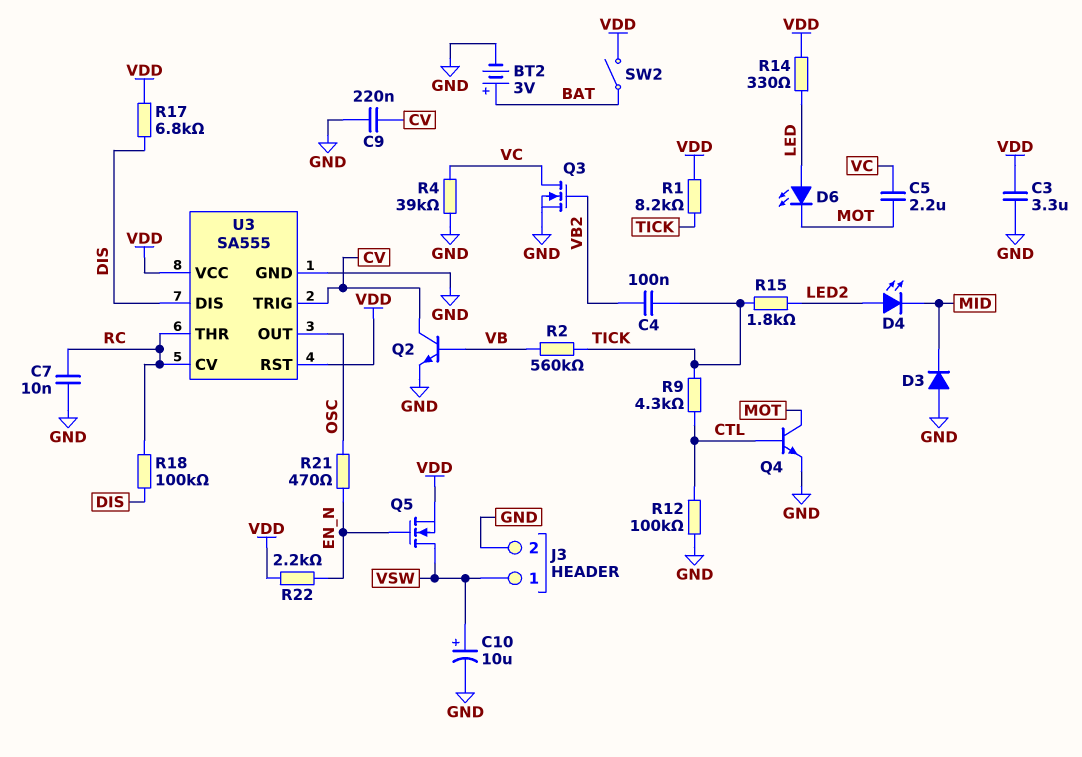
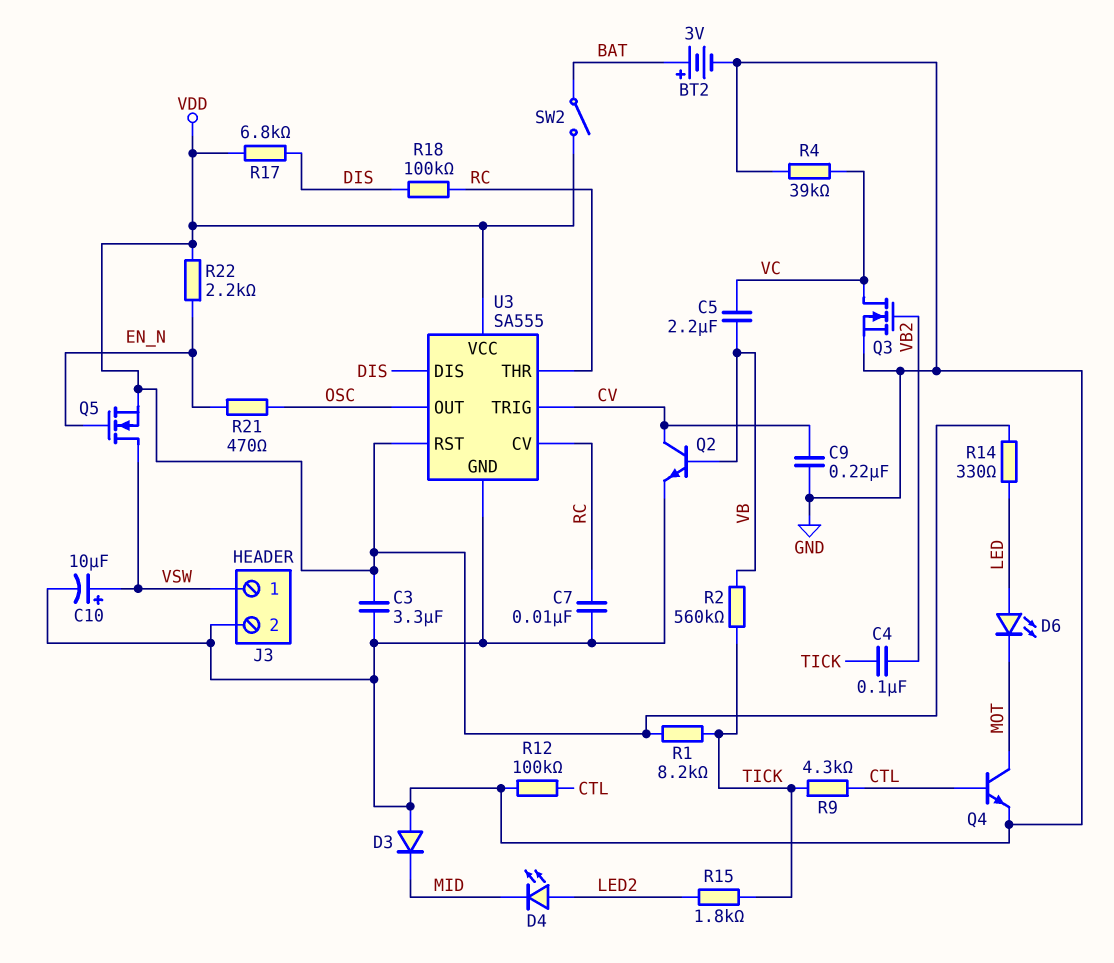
C5: 2.2uF (MOT, VC) -> 2.2uF (VB, VC)

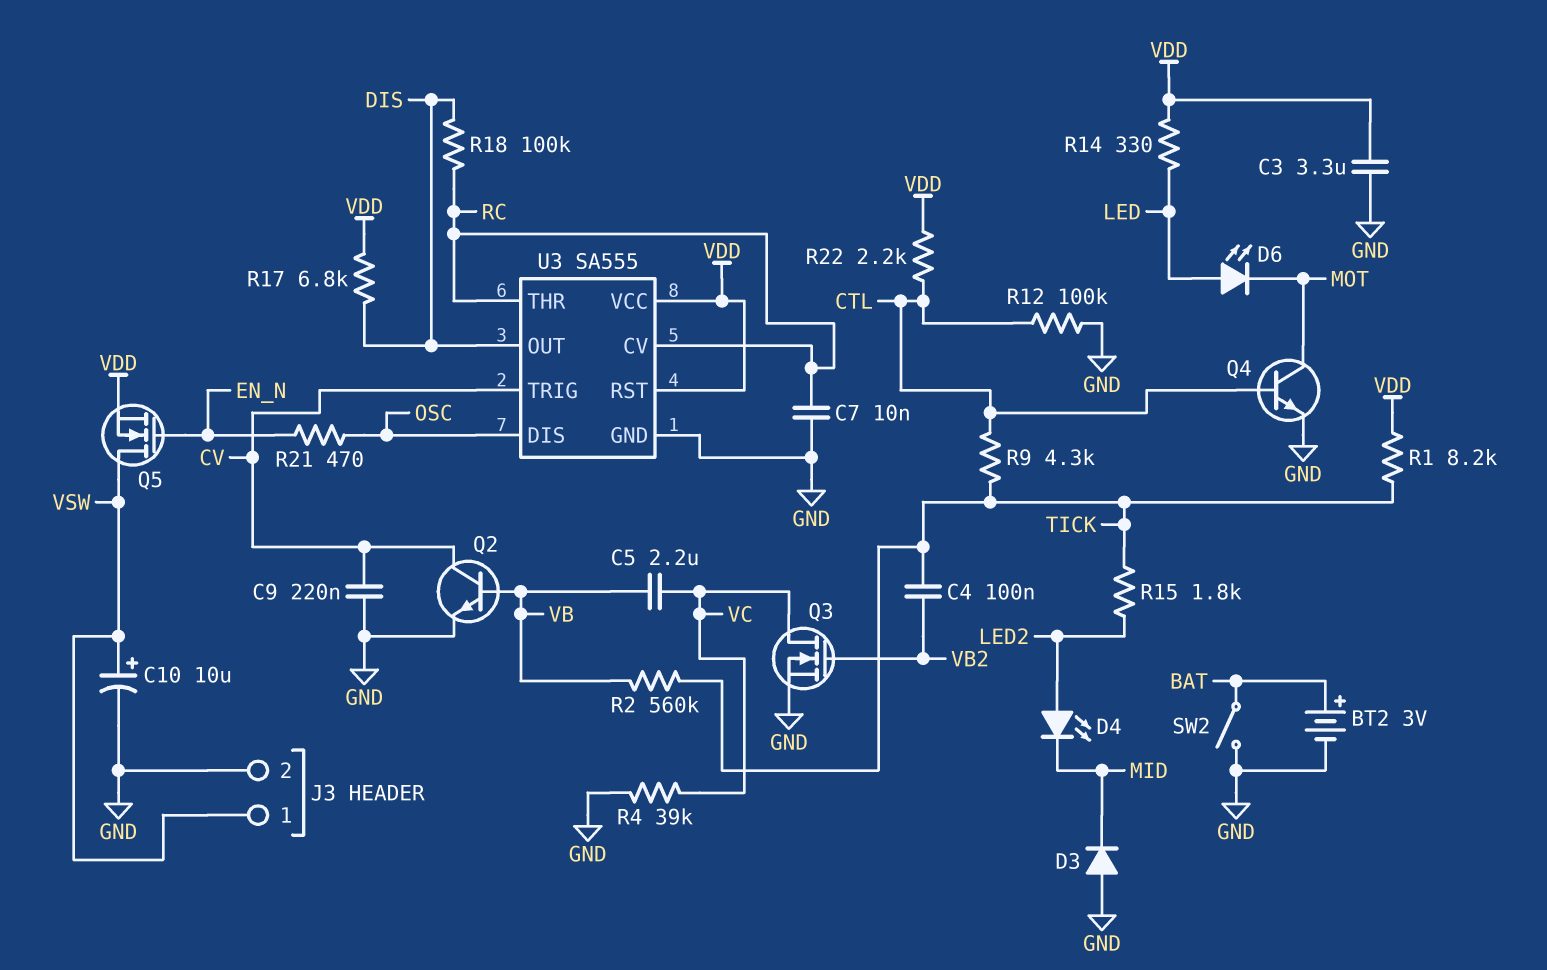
R22: 2.2k (EN_N, VDD) -> 2.2k (CTL, VDD)
SW2: switch (BAT, VDD) -> switch (BAT, GND)
U3 pin DIS: DIS -> OSC
U3 pin OUT: OSC -> DIS

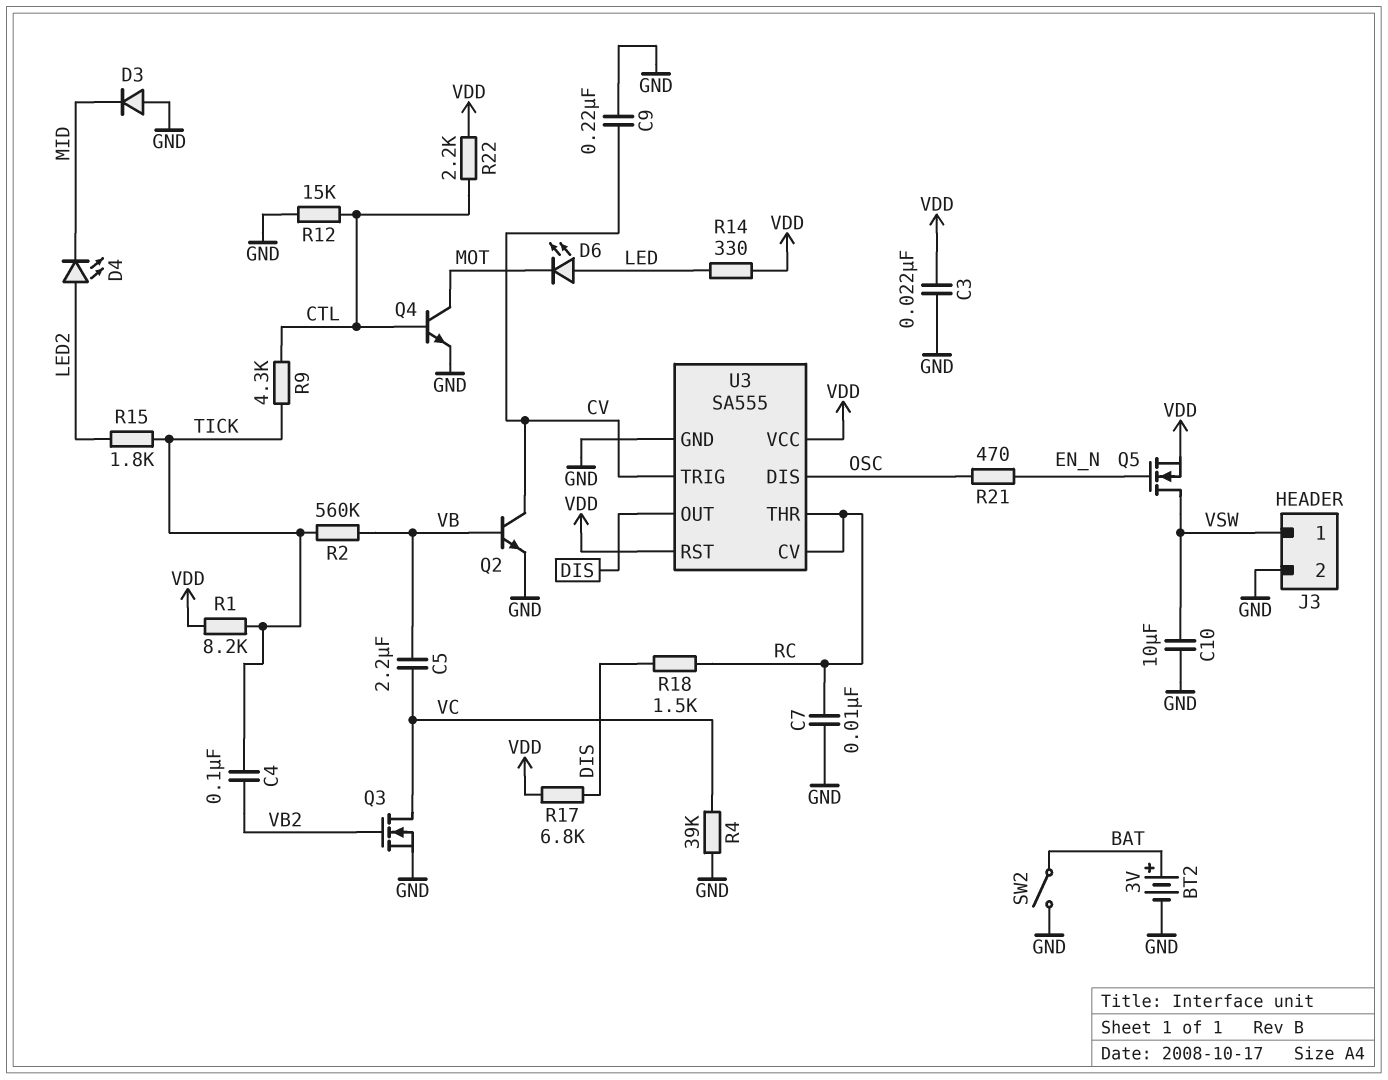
C3: 3.3uF (GND, VDD) -> 22nF (GND, VDD)
C10: 10uF (plus VSW, minus GND) -> 10uF (GND, VSW)
R12: 100k (CTL, GND) -> 15k (CTL, GND)
R18: 100k (DIS, RC) -> 1.5k (DIS, RC)

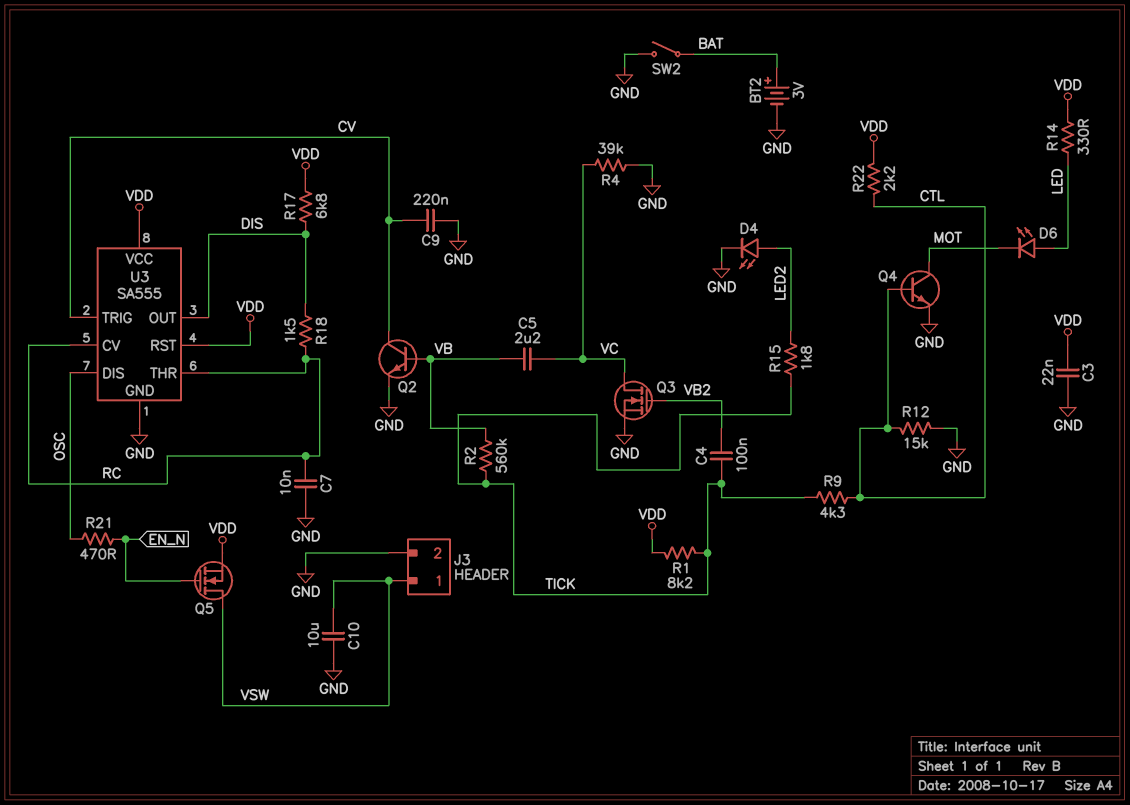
D3: diode (A GND, K MID) -> none
D4: LED (A LED2, K MID) -> LED (A LED2, K GND)

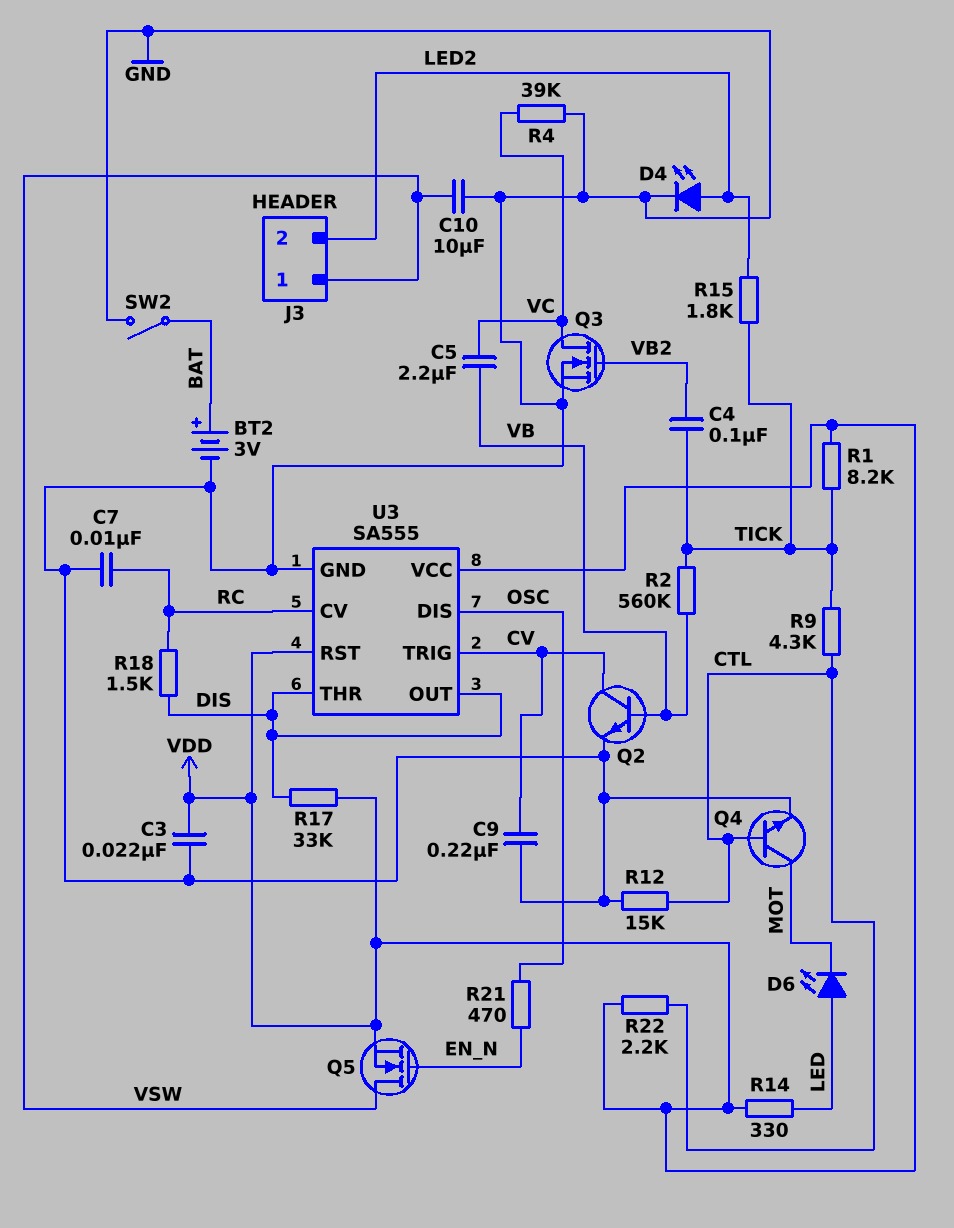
J3 pin 2: GND -> LED2
R17: 6.8k (DIS, VDD) -> 33k (DIS, VDD)
U3 pin THR: RC -> DIS

